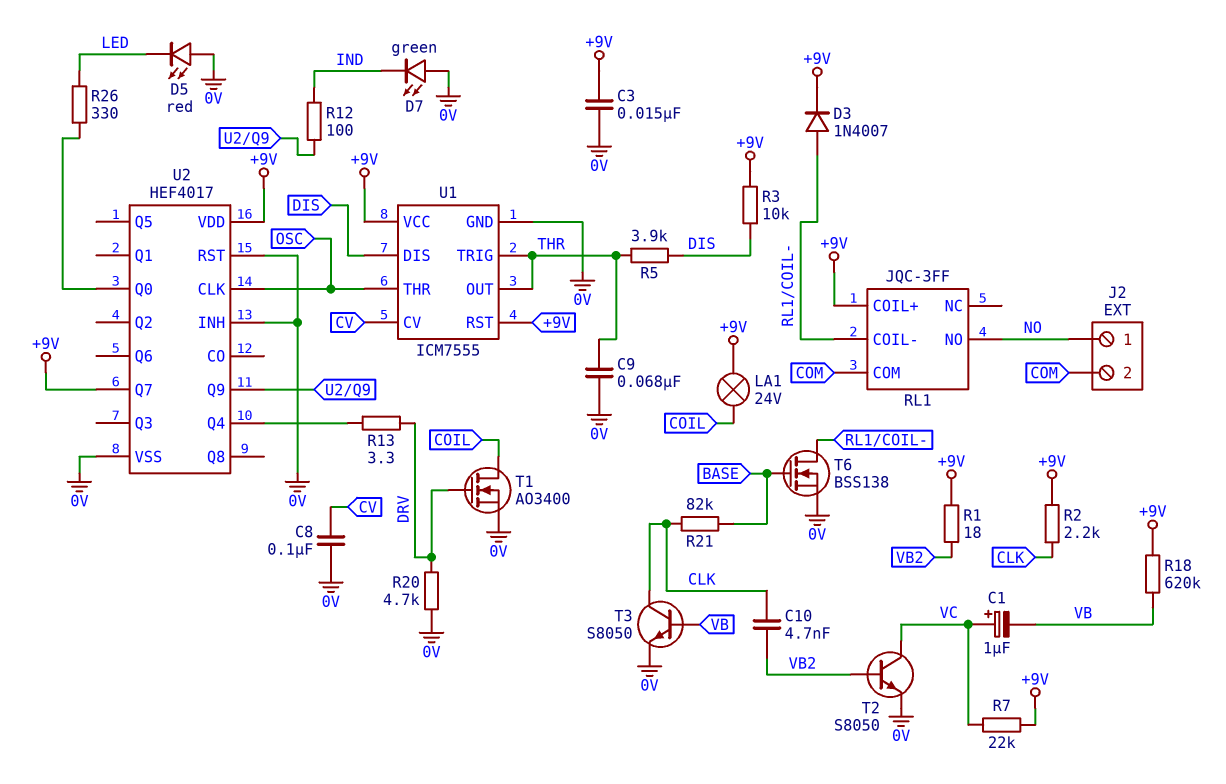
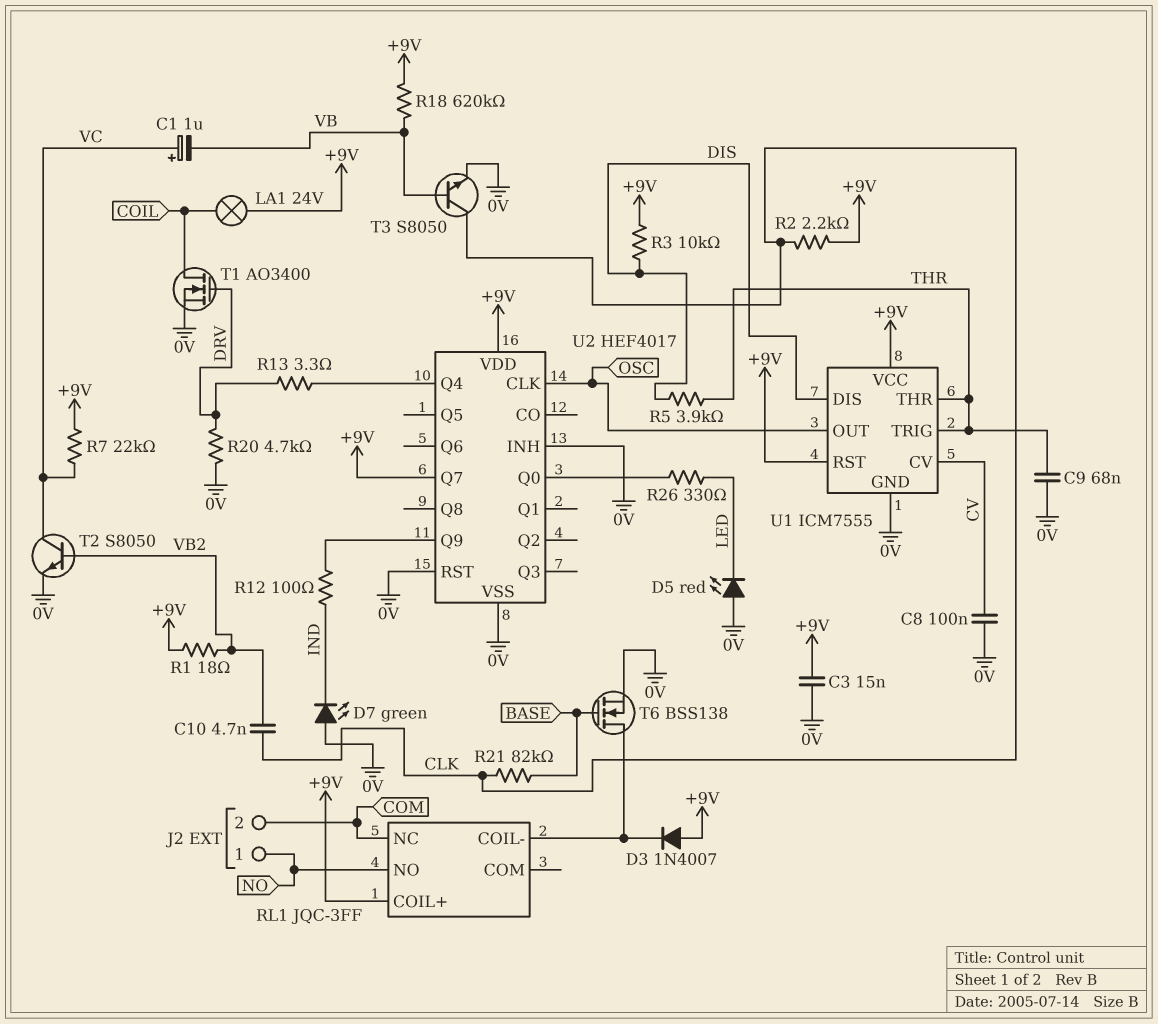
D3: diode 1N4007 (A RL1/COIL-, K +9V) -> diode 1N4007 (A +9V, K RL1/COIL-)
RL1 pin COM: COM -> none
RL1 pin NC: none -> COM
U1 pin OUT: THR -> OSC
U1 pin THR: OSC -> THR

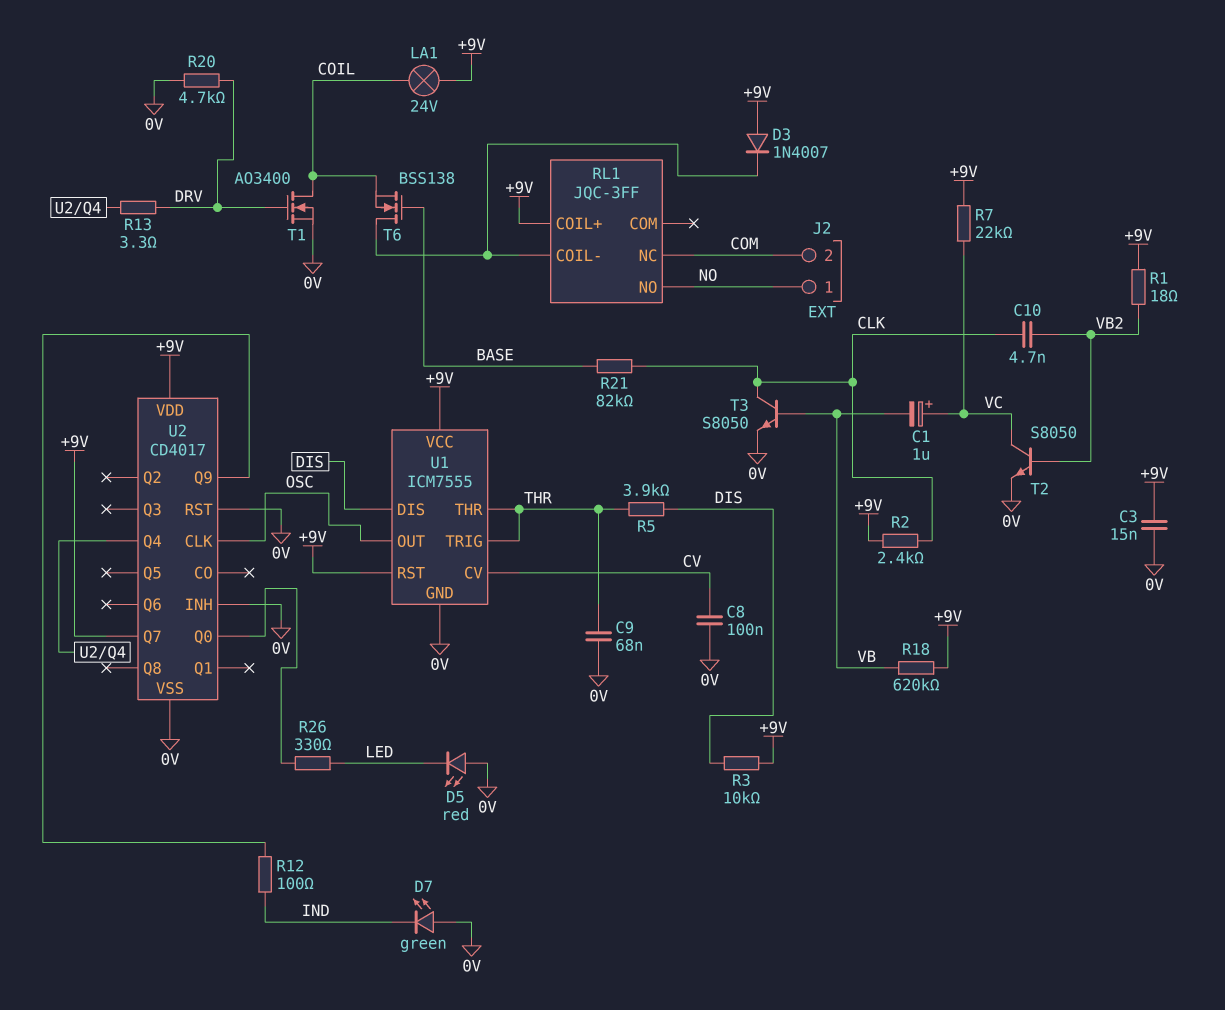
R2: 2.2k (+9V, CLK) -> 2.4k (+9V, CLK)
T6: NMOS BSS138 (G BASE, D RL1/COIL-, S 0V) -> NMOS BSS138 (G BASE, D RL1/COIL-, S COIL)
U2: HEF4017 -> CD4017

